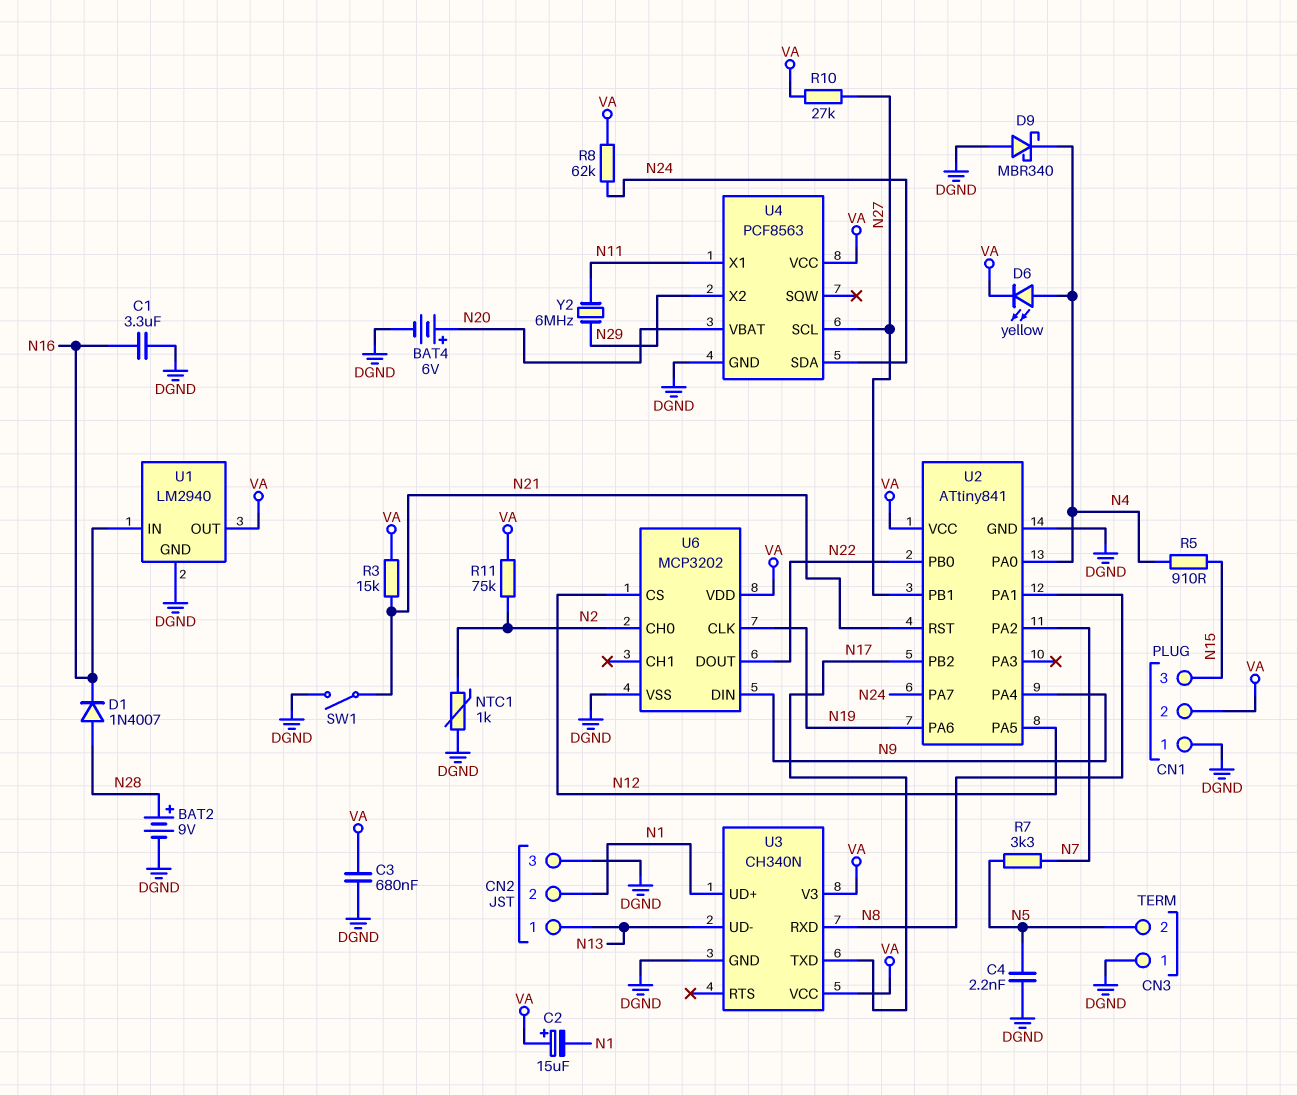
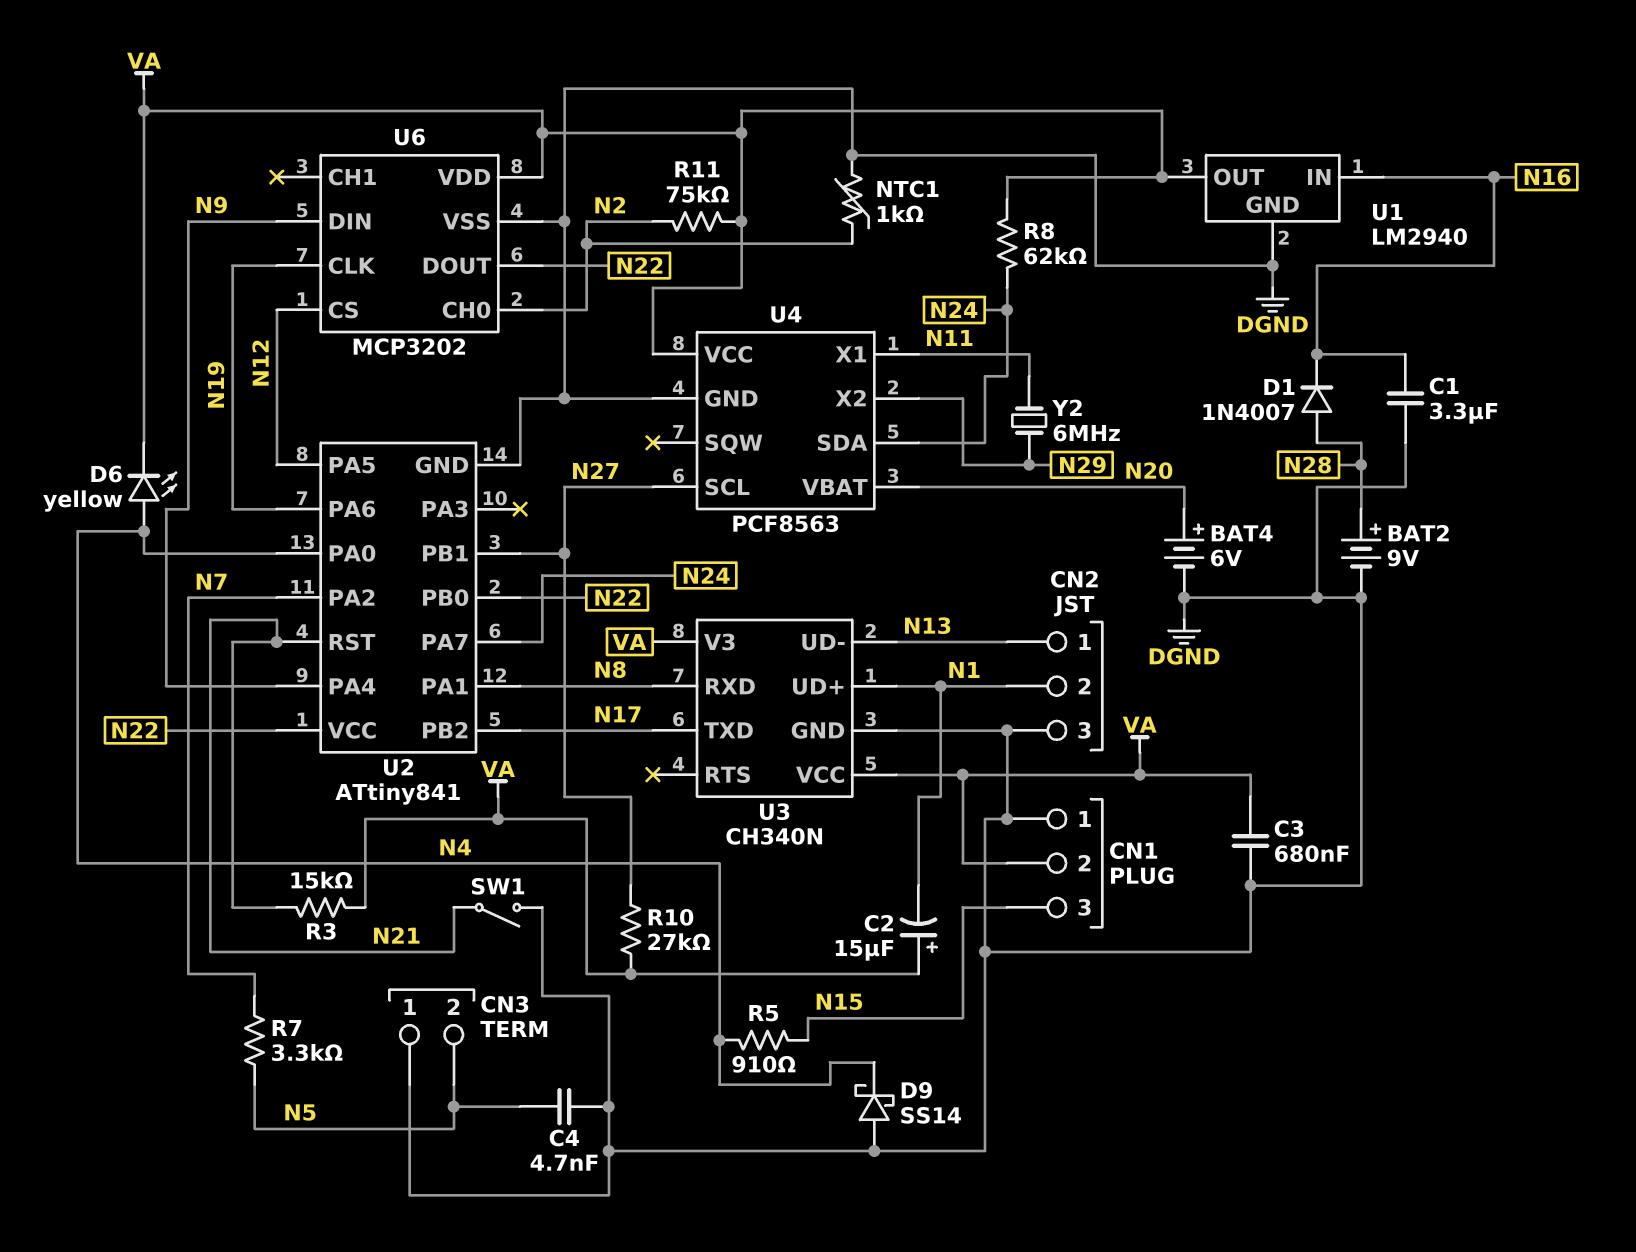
C4: 2.2nF (DGND, N5) -> 4.7nF (DGND, N5)
D9: schottky MBR340 (A DGND, K N4) -> schottky SS14 (A DGND, K N4)
U2 pin VCC: VA -> N22

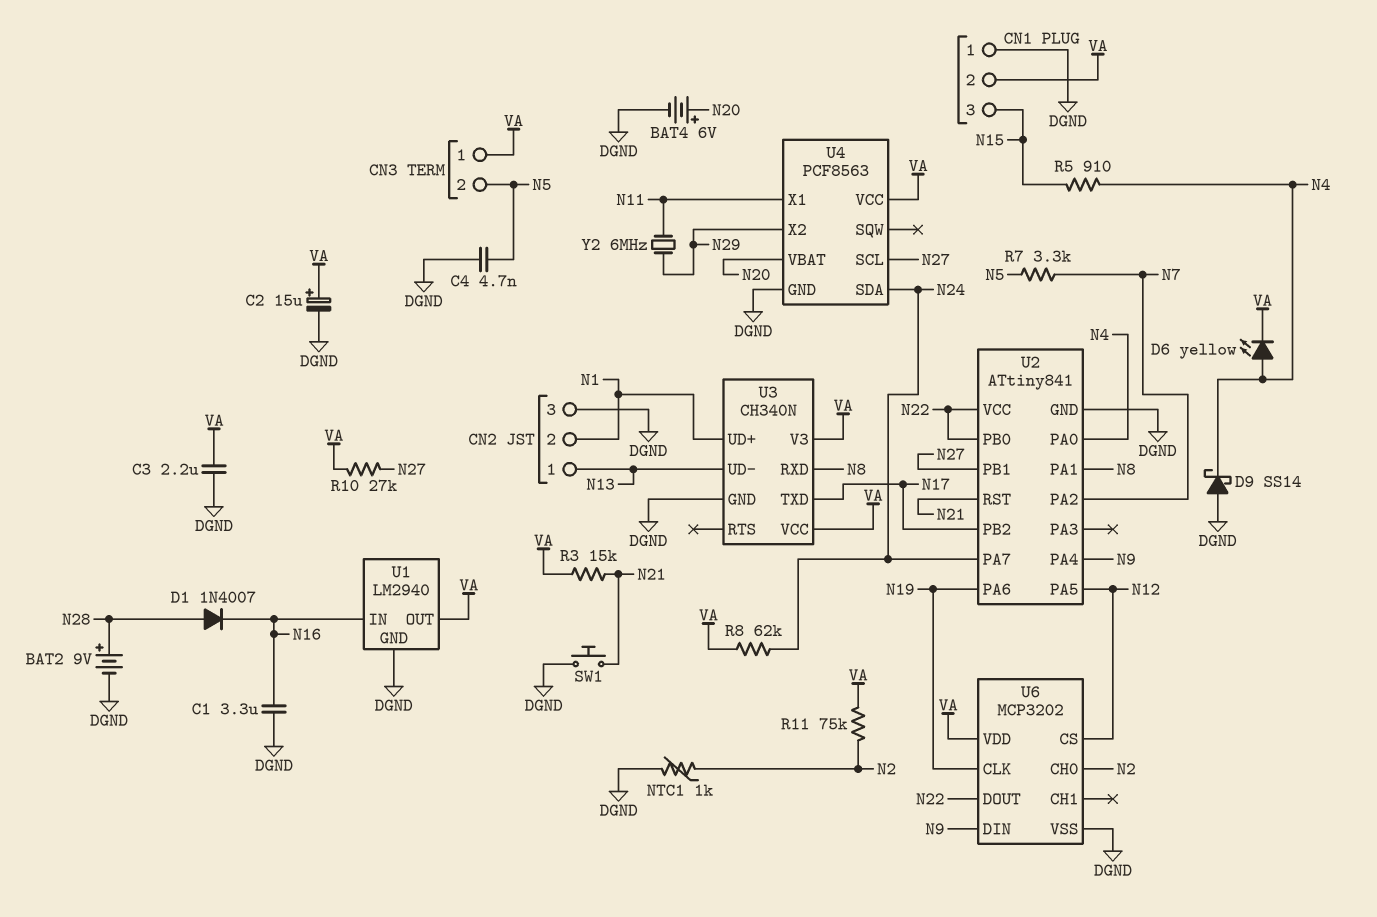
C2: 15uF (plus VA, minus N1) -> 15uF (plus VA, minus DGND)
C3: 680nF (DGND, VA) -> 2.2uF (DGND, VA)
CN3 pin 1: DGND -> VA
SW1: switch (DGND, N21) -> button (DGND, N21)

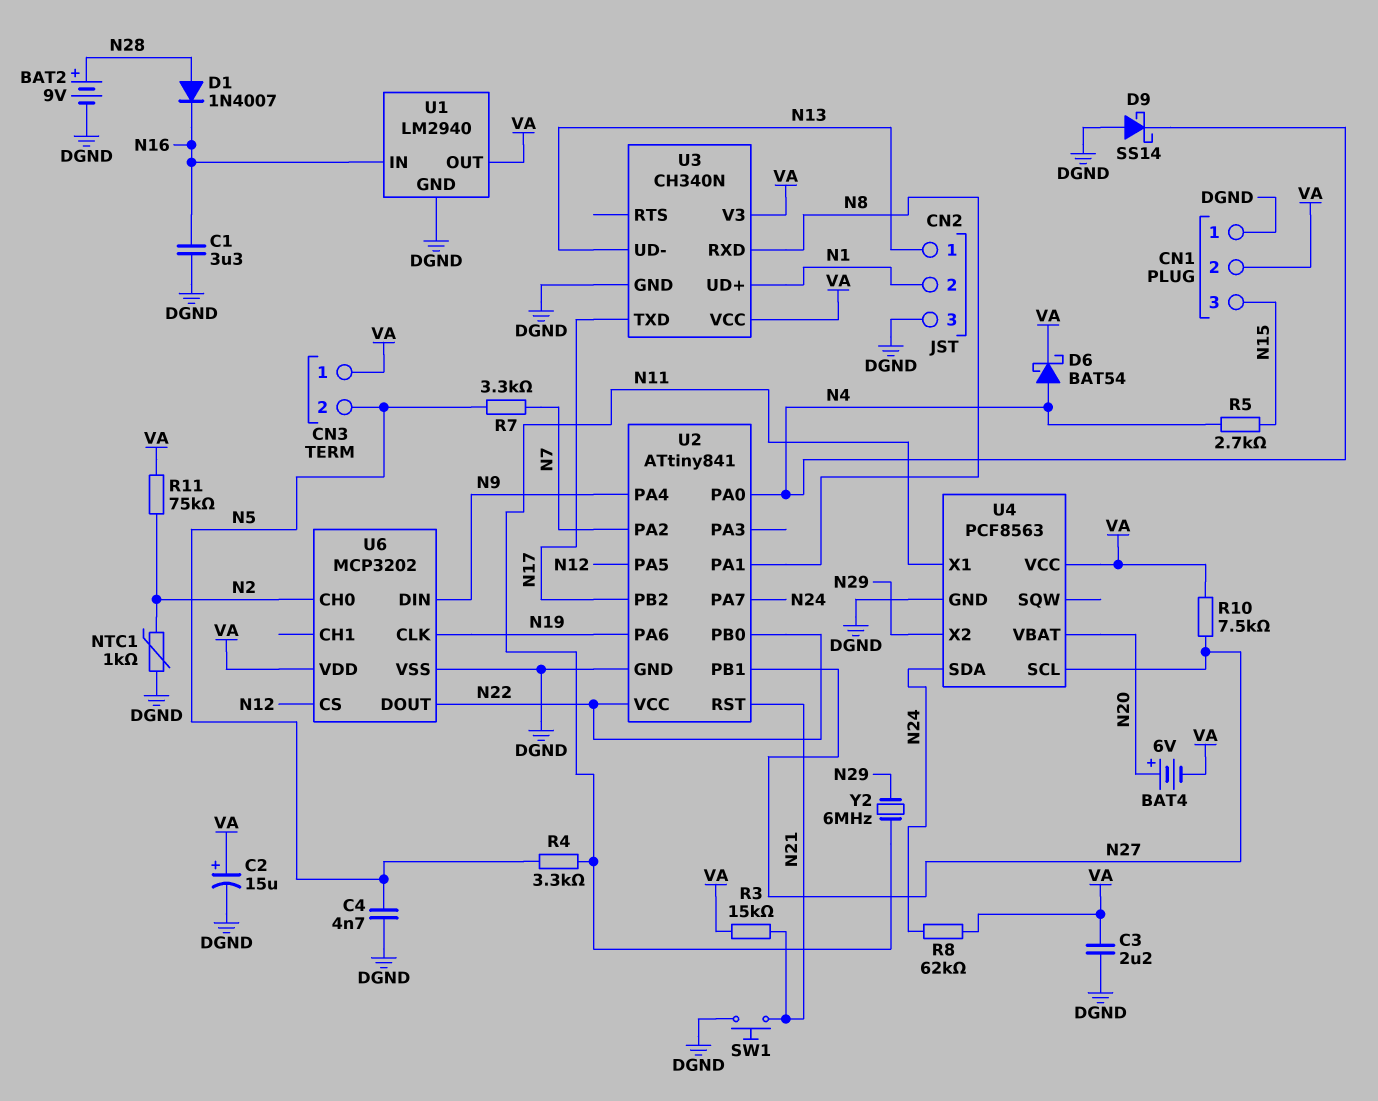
BAT4: 6V (plus N20, minus DGND) -> 6V (plus N20, minus VA)
D6: LED yellow (A N4, K VA) -> schottky BAT54 (A N4, K VA)
R4: none -> 3.3k (N5, N11)
R5: 910 (N4, N15) -> 2.7k (N4, N15)
R10: 27k (N27, VA) -> 7.5k (N27, VA)

